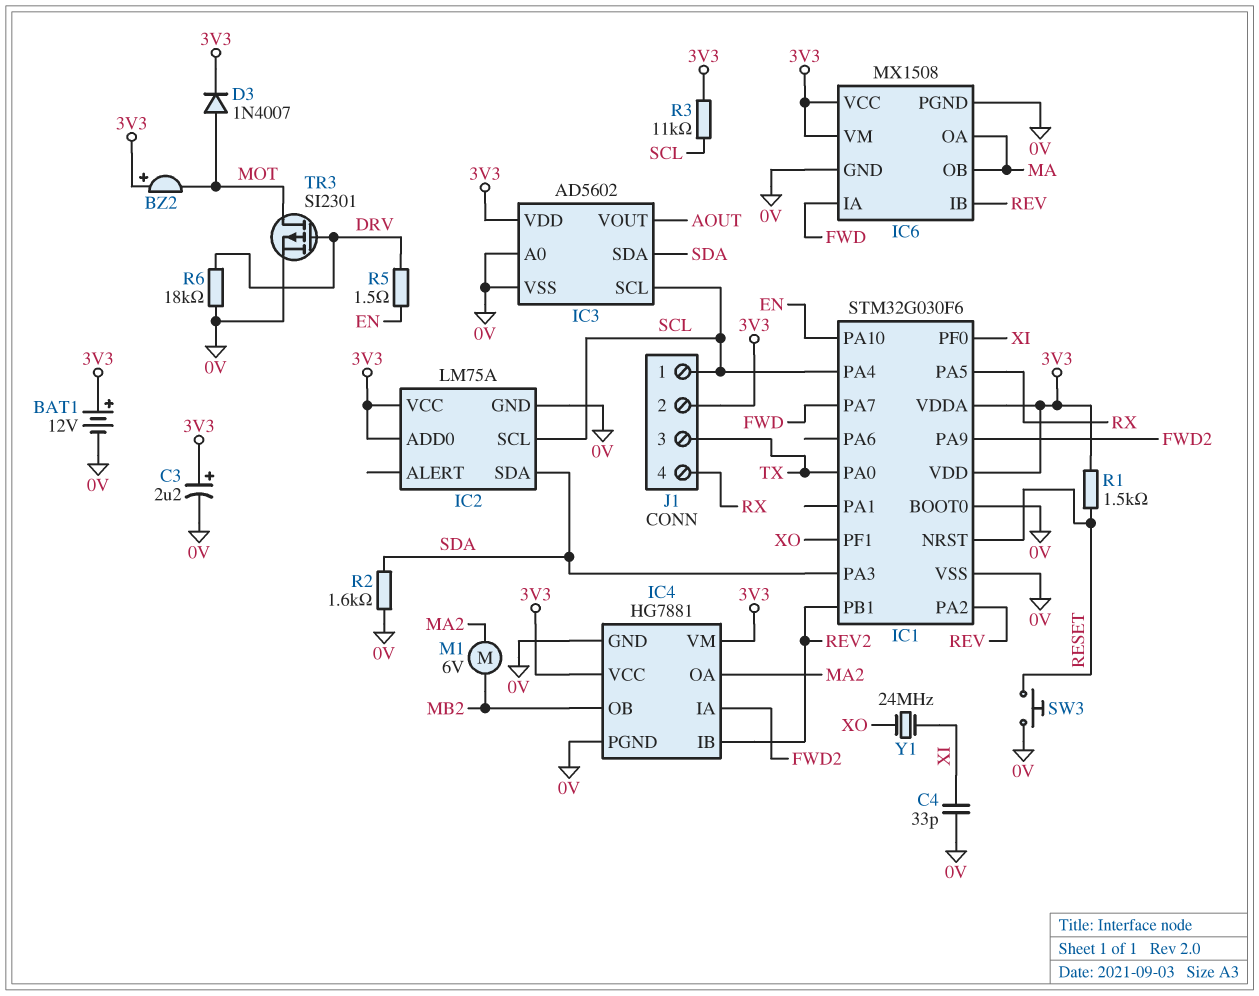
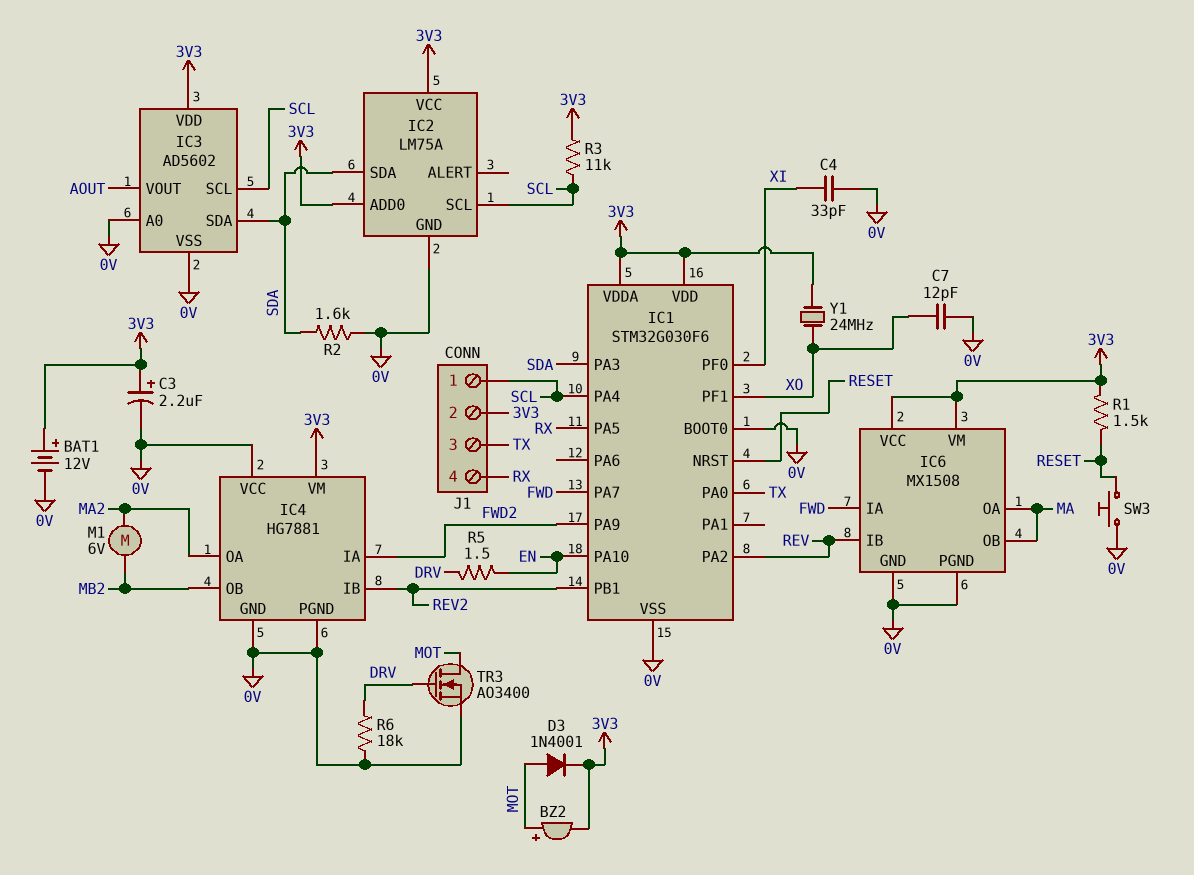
BZ2: buzzer (plus 3V3, minus MOT) -> buzzer (plus MOT, minus 3V3)
C7: none -> 12pF (0V, XO)
D3: diode 1N4007 (A MOT, K 3V3) -> diode 1N4001 (A MOT, K 3V3)
IC4 pin VCC: 3V3 -> 0V
TR3: PMOS SI2301 (G DRV, D MOT, S 0V) -> NMOS AO3400 (G DRV, D MOT, S 0V)
Y1: 24MHz (XI, XO) -> 24MHz (3V3, XO)

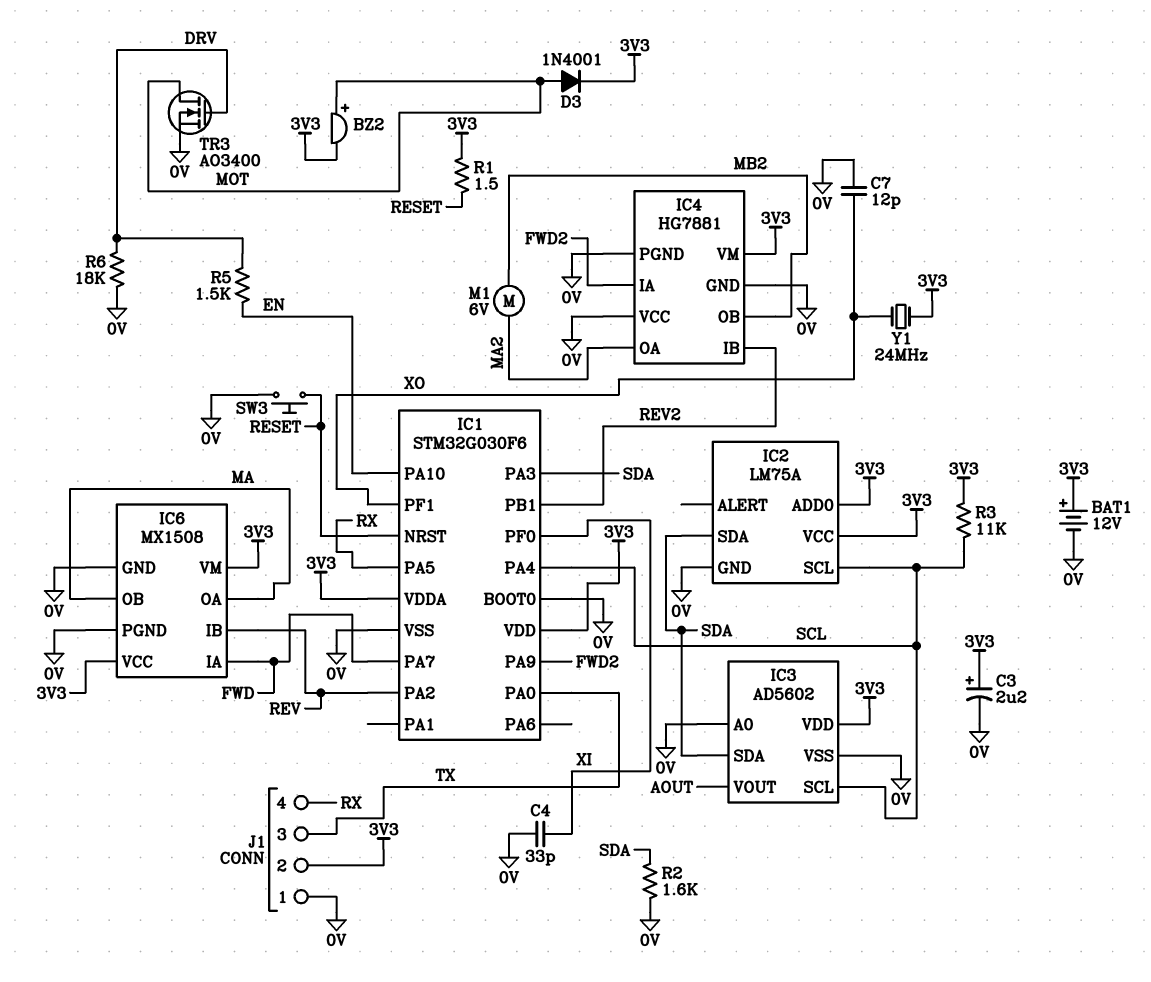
J1 pin 1: SCL -> 0V
R1: 1.5k (3V3, RESET) -> 1.5 (3V3, RESET)
R5: 1.5 (DRV, EN) -> 1.5k (DRV, EN)

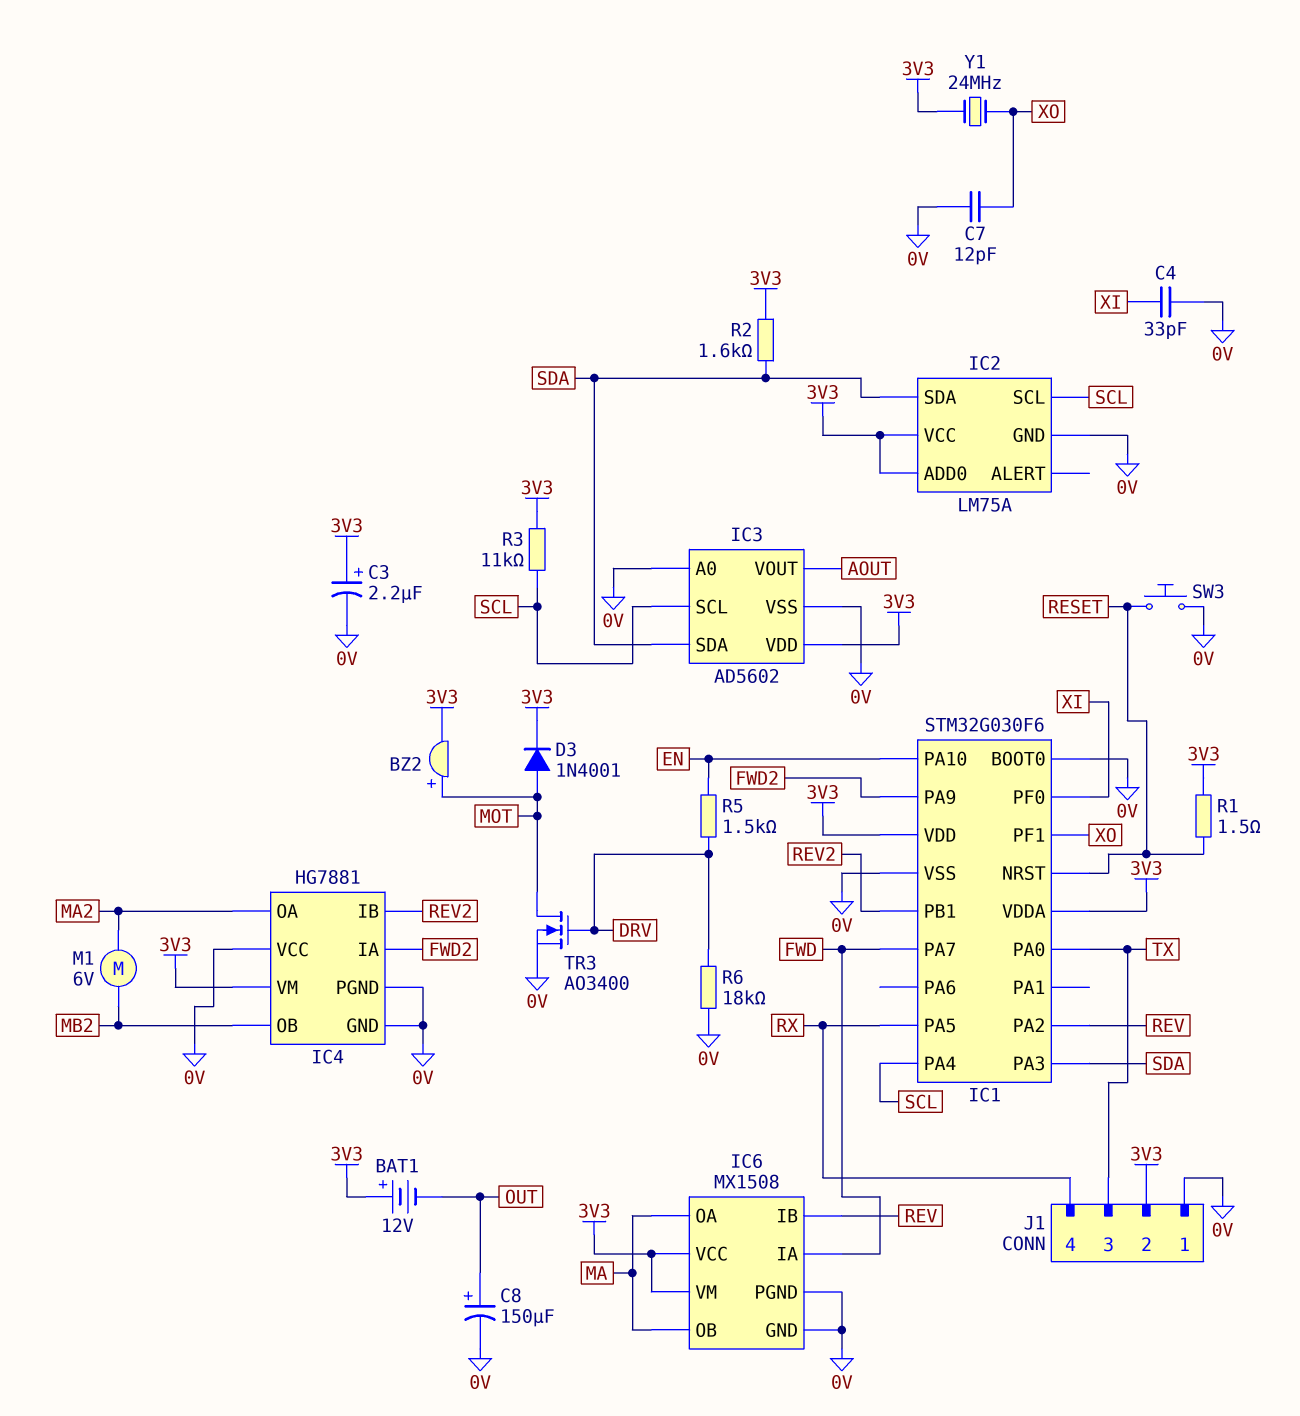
BAT1: 12V (plus 3V3, minus 0V) -> 12V (plus 3V3, minus OUT)
C8: none -> 150uF (plus OUT, minus 0V)
R2: 1.6k (0V, SDA) -> 1.6k (3V3, SDA)

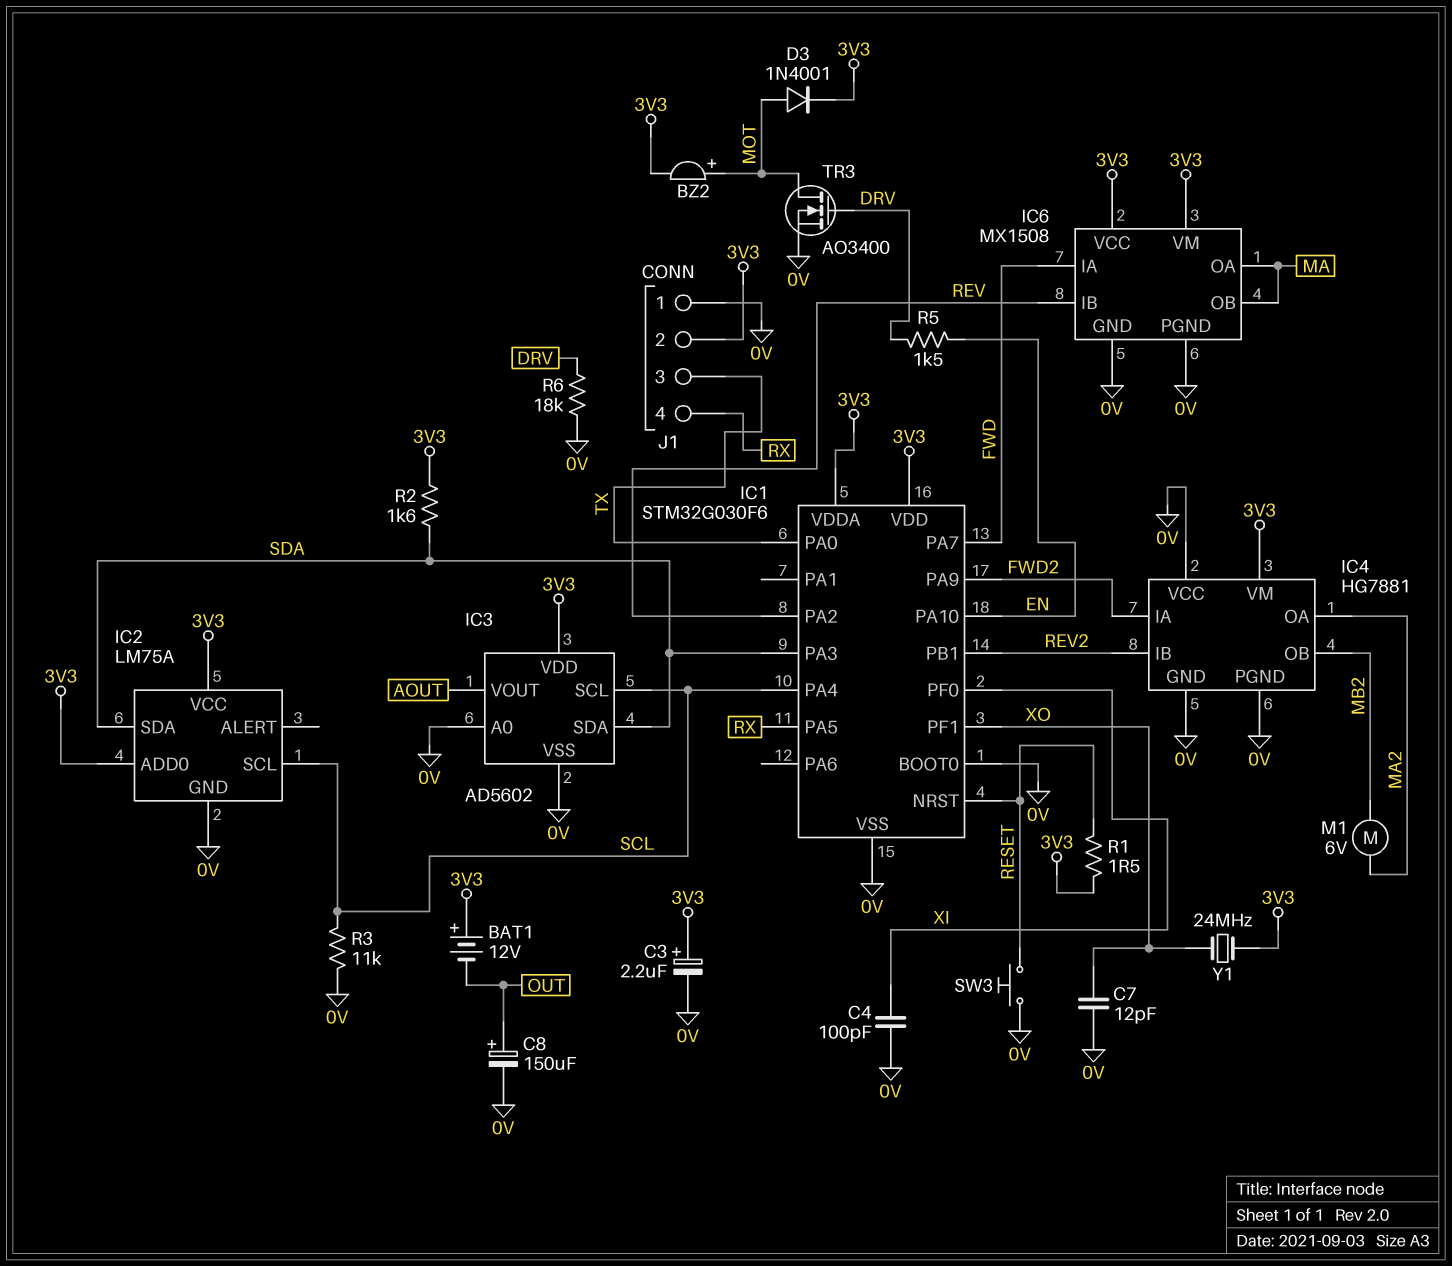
C4: 33pF (0V, XI) -> 100pF (0V, XI)
R3: 11k (3V3, SCL) -> 11k (0V, SCL)

